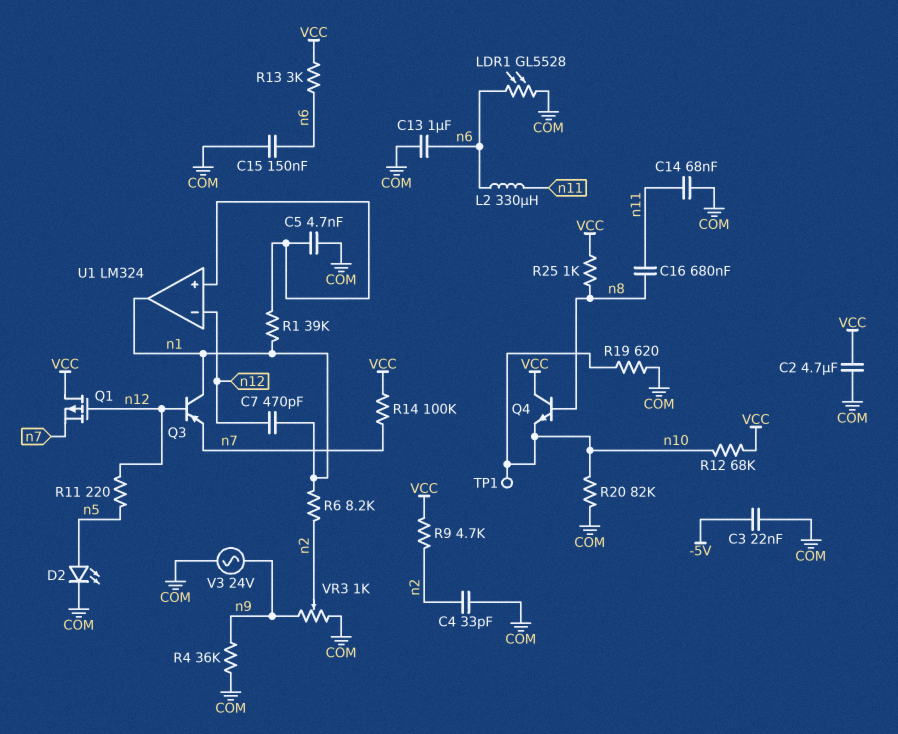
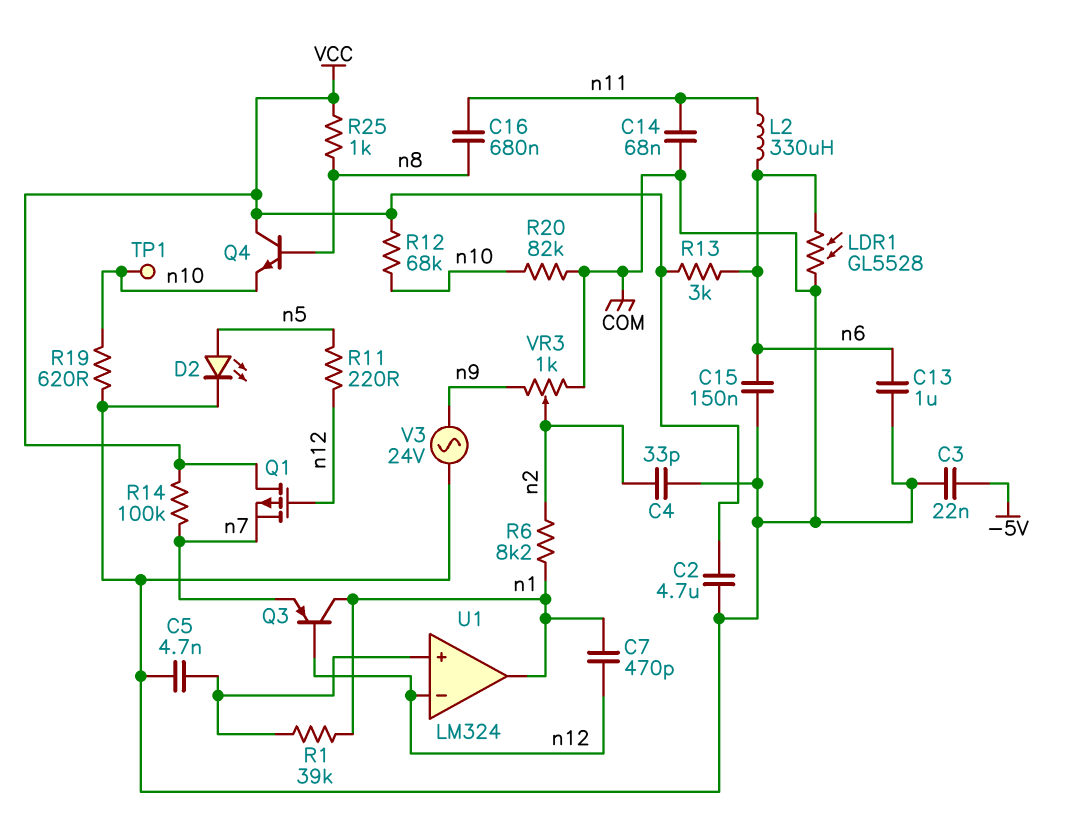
R4: 36k (COM, n9) -> none
R9: 4.7k (VCC, n2) -> none

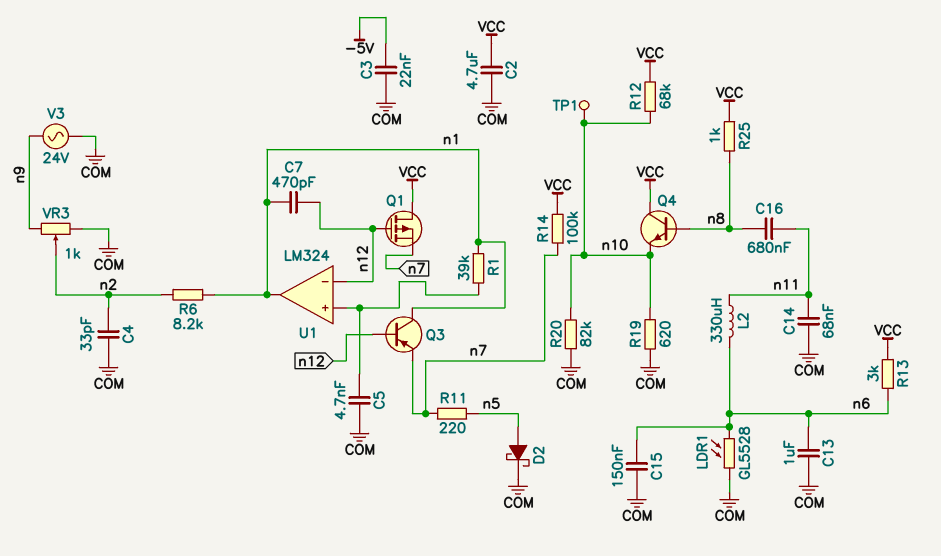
D2: LED (A n5, K COM) -> schottky (A n5, K COM)
R11: 220 (n5, n12) -> 220 (n5, n7)

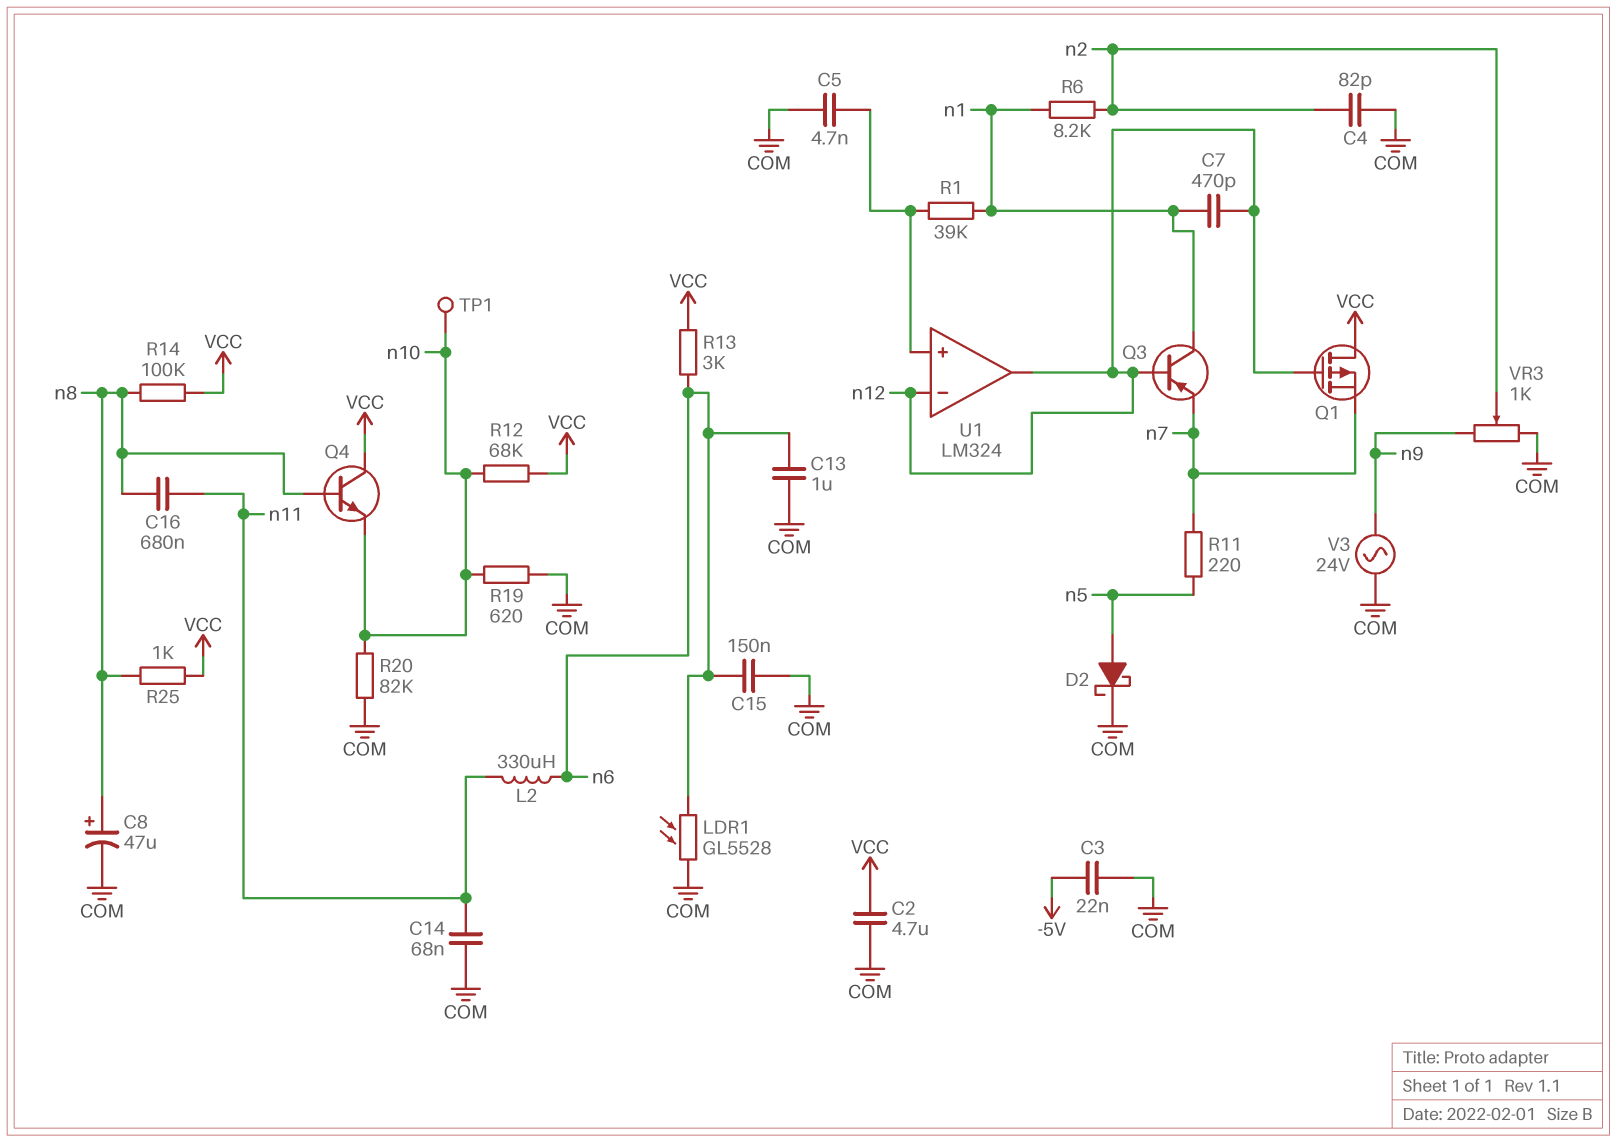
C4: 33pF (COM, n2) -> 82pF (COM, n2)
C8: none -> 47uF (plus n8, minus COM)
R14: 100k (VCC, n7) -> 100k (VCC, n8)
U1 pin out: n1 -> n12

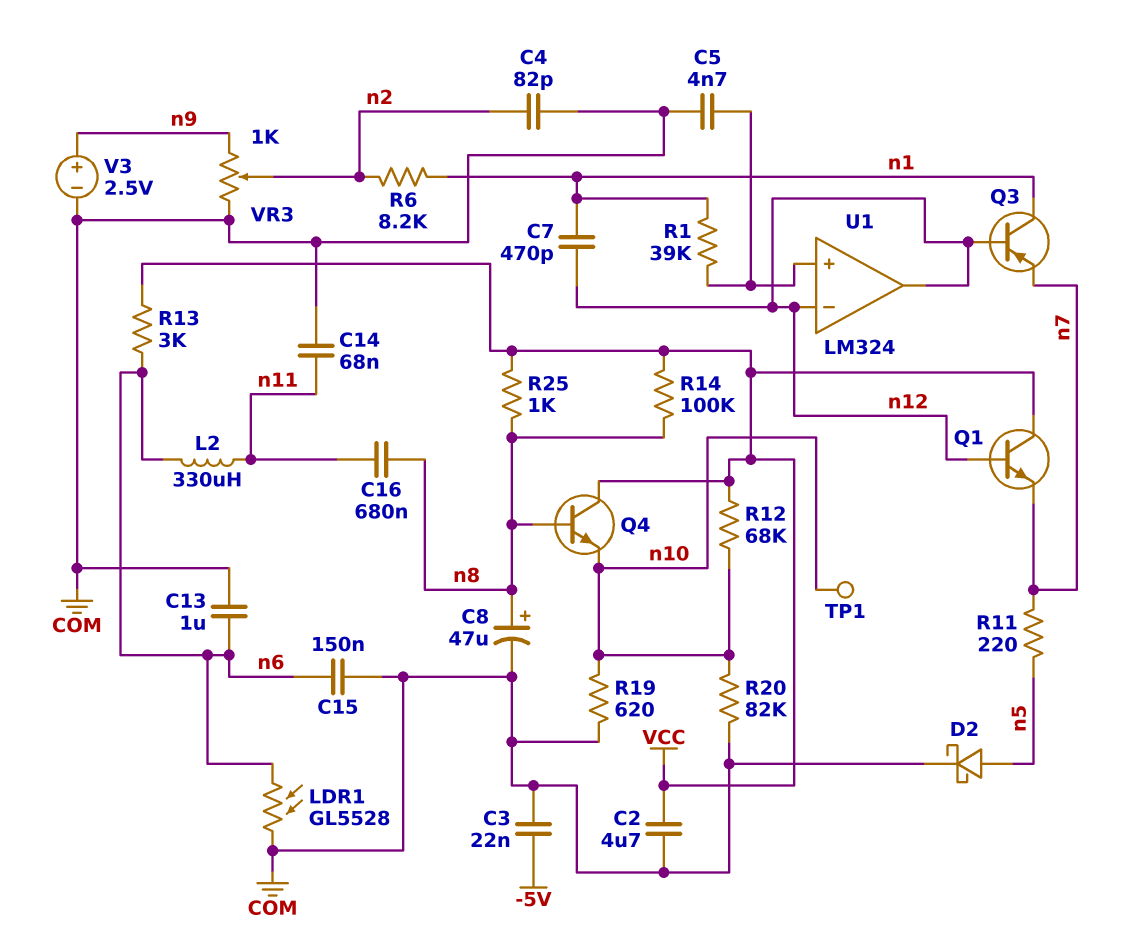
Q1: PMOS (G n12, D VCC, S n7) -> NPN (B n12, C VCC, E n7)
V3: AC 24V (COM, n9) -> 2.5V (plus n9, minus COM)

